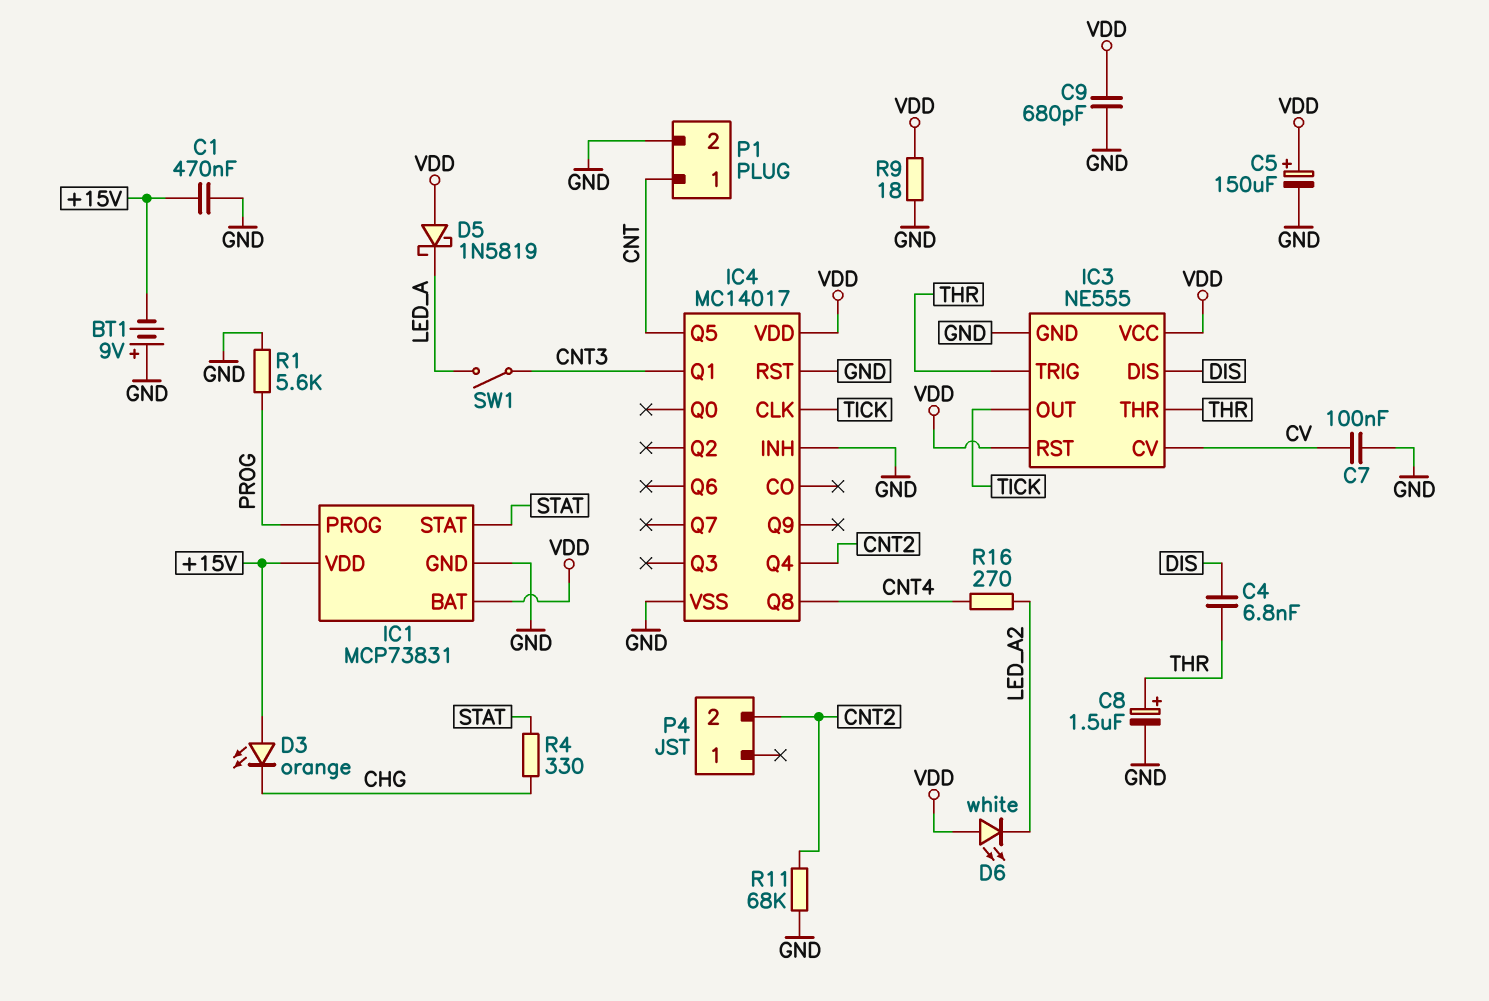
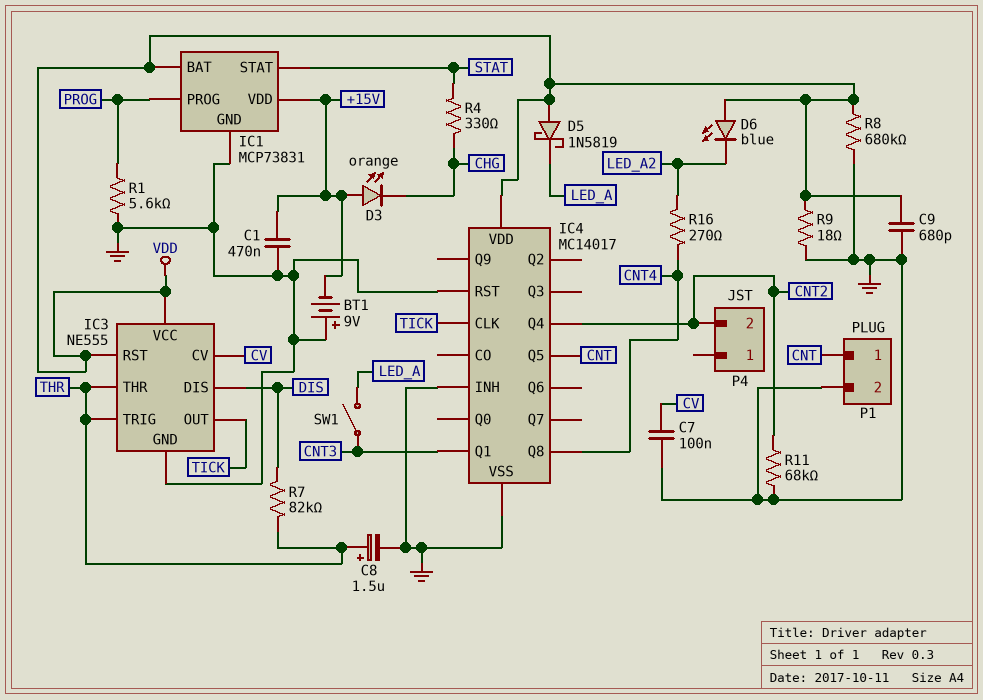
C4: 6.8nF (DIS, THR) -> none
C5: 150uF (plus VDD, minus GND) -> none
D6: LED white (A VDD, K LED_A2) -> LED blue (A VDD, K LED_A2)
R7: none -> 82k (DIS, THR)
R8: none -> 680k (GND, VDD)

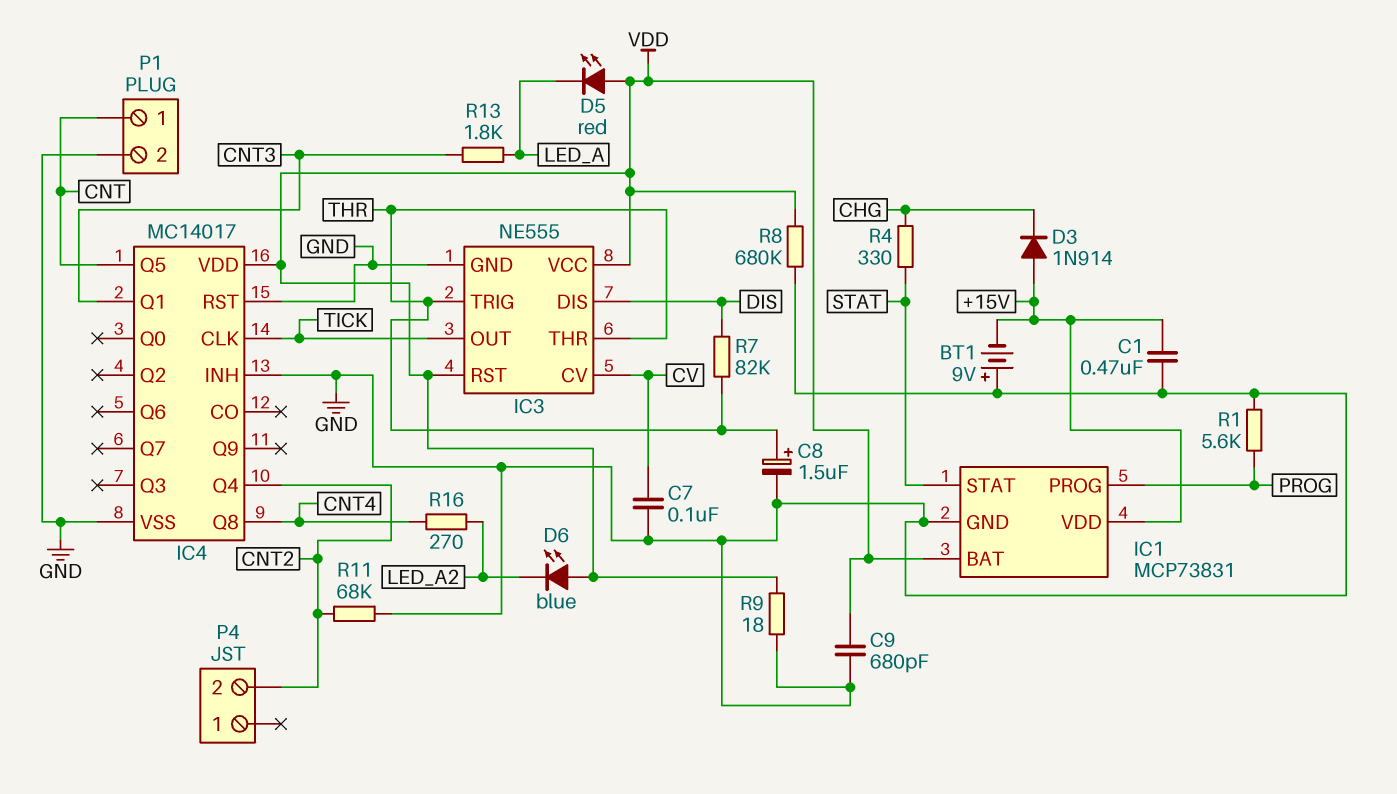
D3: LED orange (A +15V, K CHG) -> diode 1N914 (A +15V, K CHG)
D5: schottky 1N5819 (A VDD, K LED_A) -> LED red (A VDD, K LED_A)
R13: none -> 1.8k (CNT3, LED_A)
SW1: switch (CNT3, LED_A) -> none

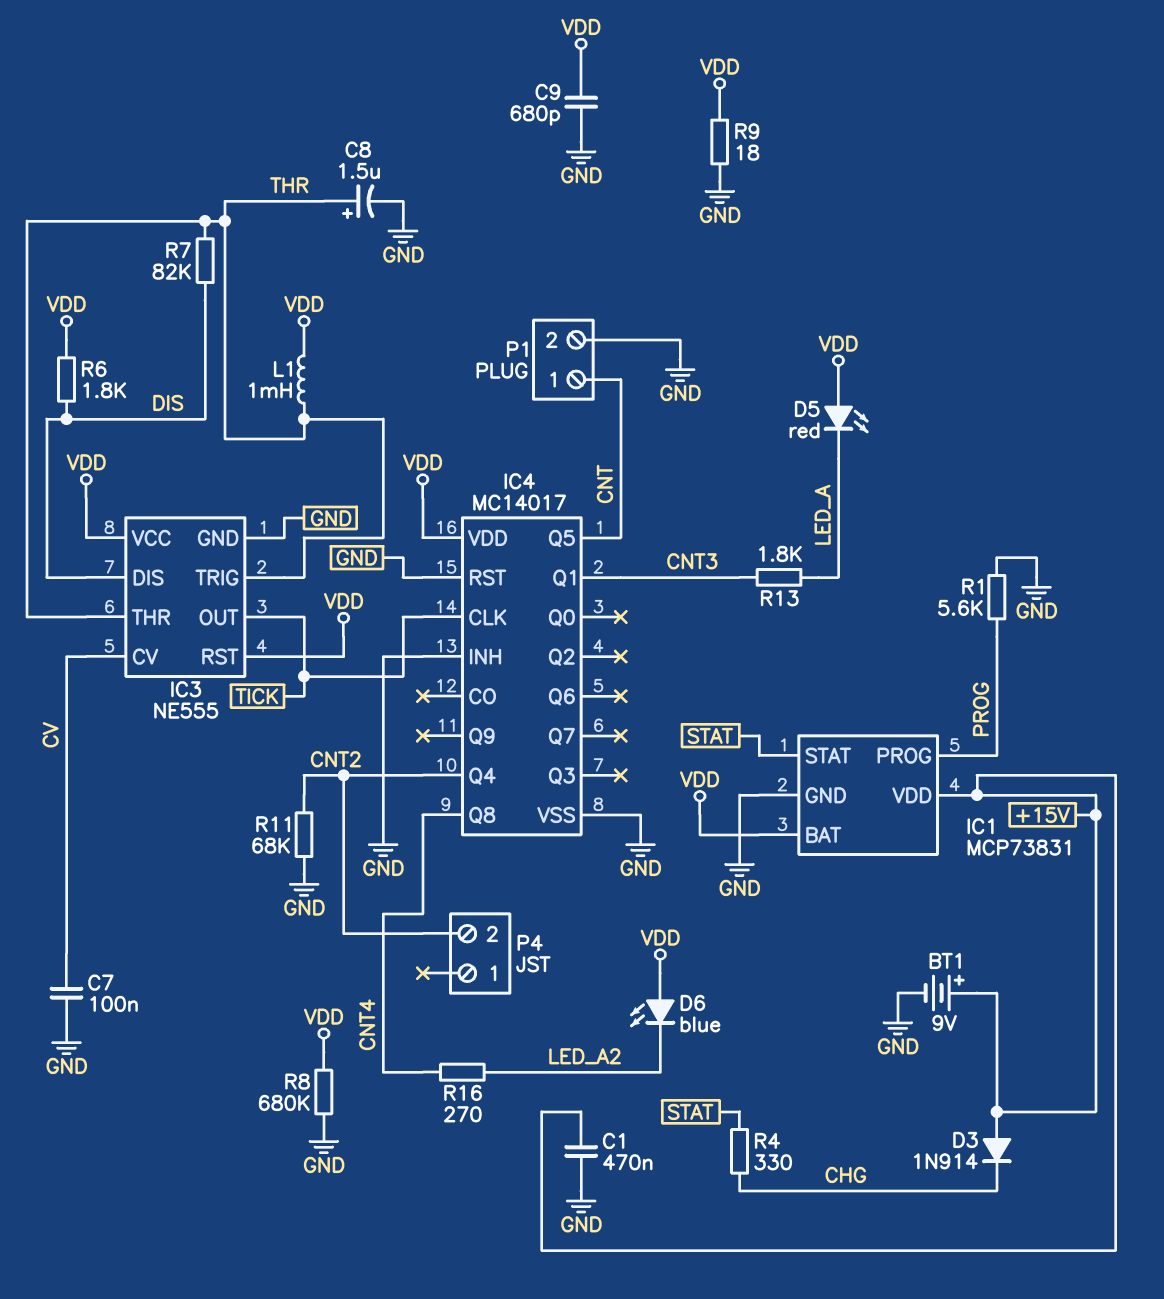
BT1: 9V (plus GND, minus +15V) -> 9V (plus +15V, minus GND)
L1: none -> 1mH (THR, VDD)
R6: none -> 1.8k (DIS, VDD)

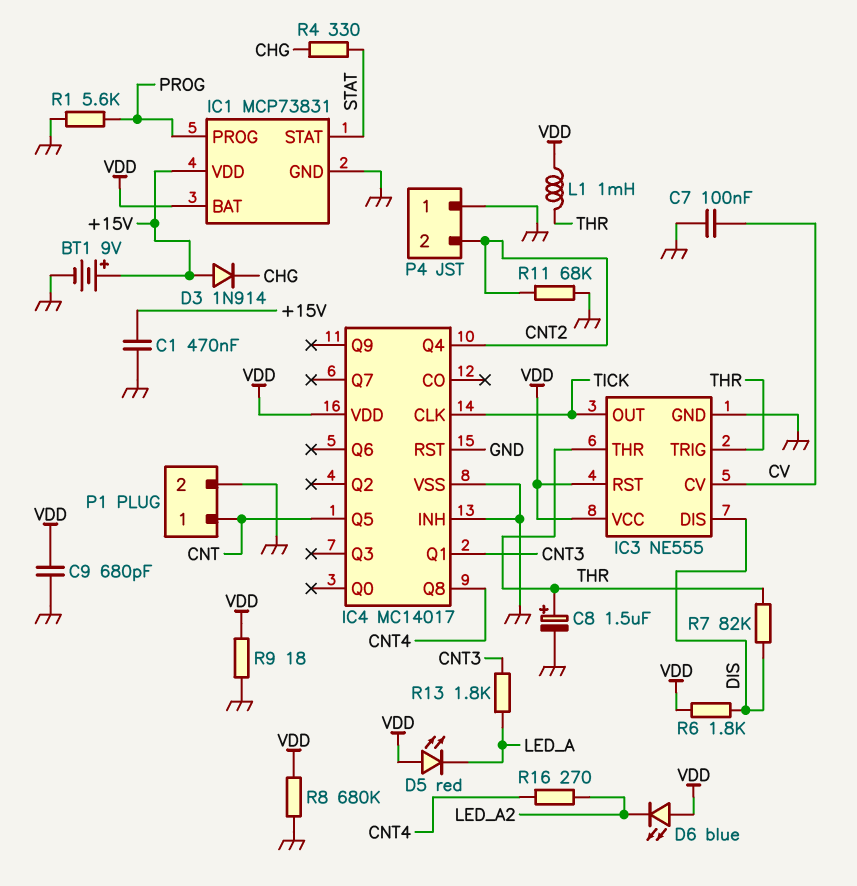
P4 pin 1: none -> GND

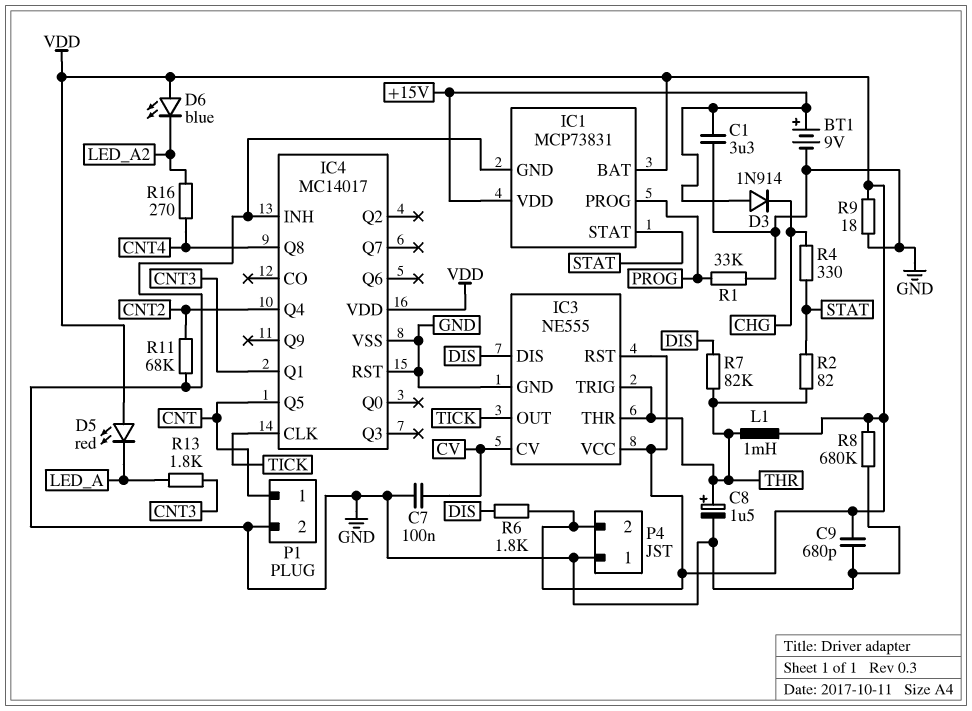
C1: 470nF (+15V, GND) -> 3.3uF (+15V, GND)
P4 pin 2: CNT2 -> VDD
R1: 5.6k (GND, PROG) -> 33k (GND, PROG)
R2: none -> 82 (STAT, THR)

